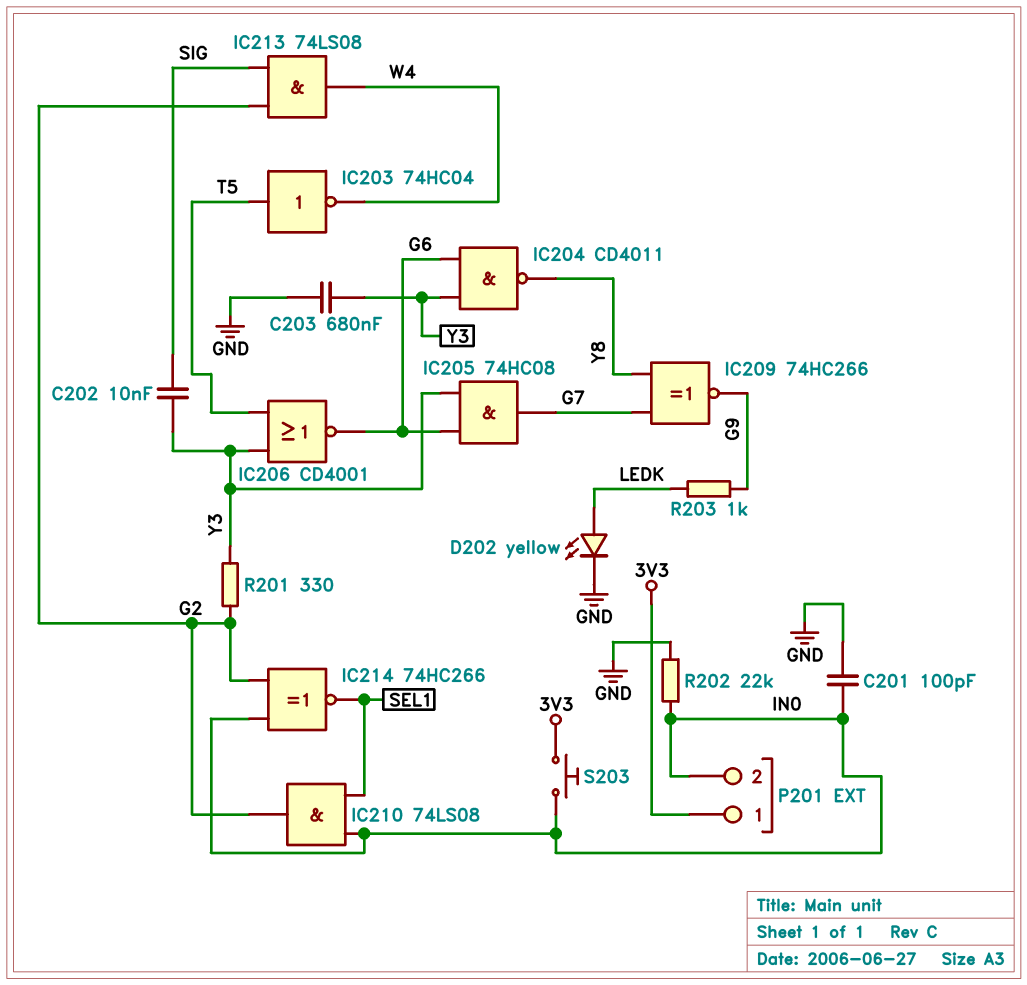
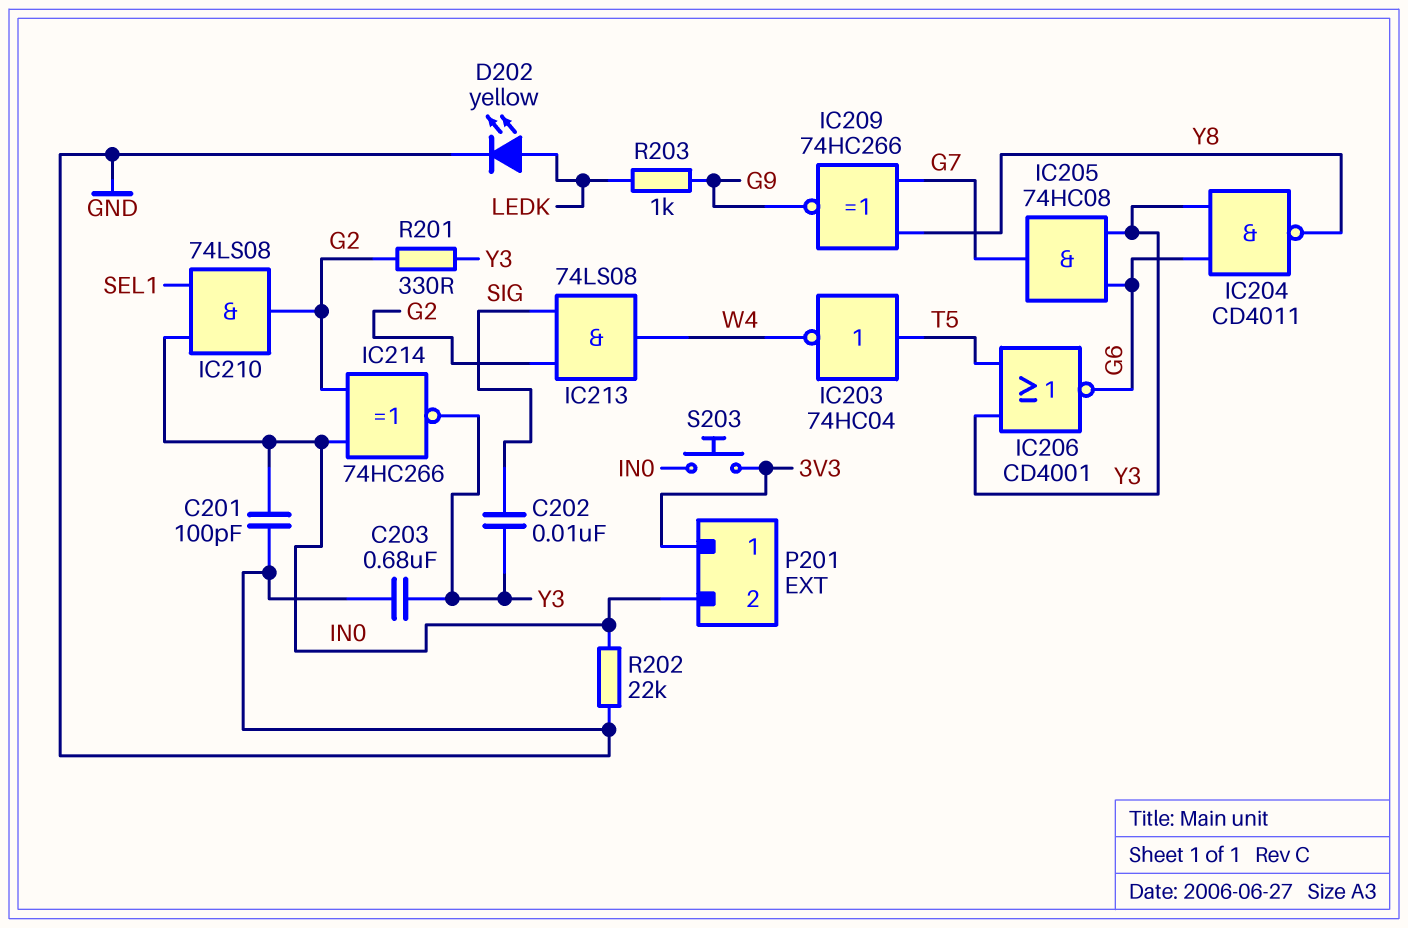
IC214: XNOR 74HC266 (in G2, in IN0, out SEL1) -> XNOR 74HC266 (in G2, in IN0, out Y3)

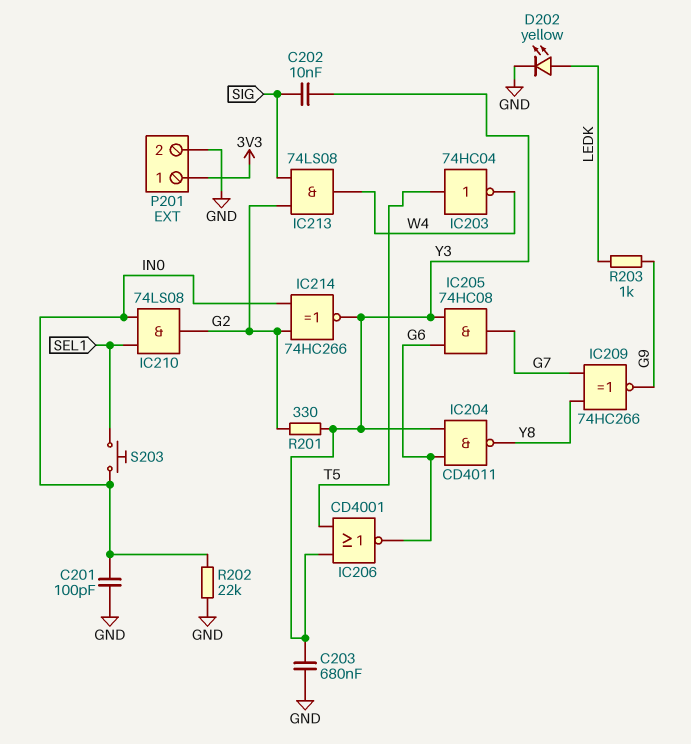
P201 pin 2: IN0 -> GND
S203: button (3V3, IN0) -> button (IN0, SEL1)

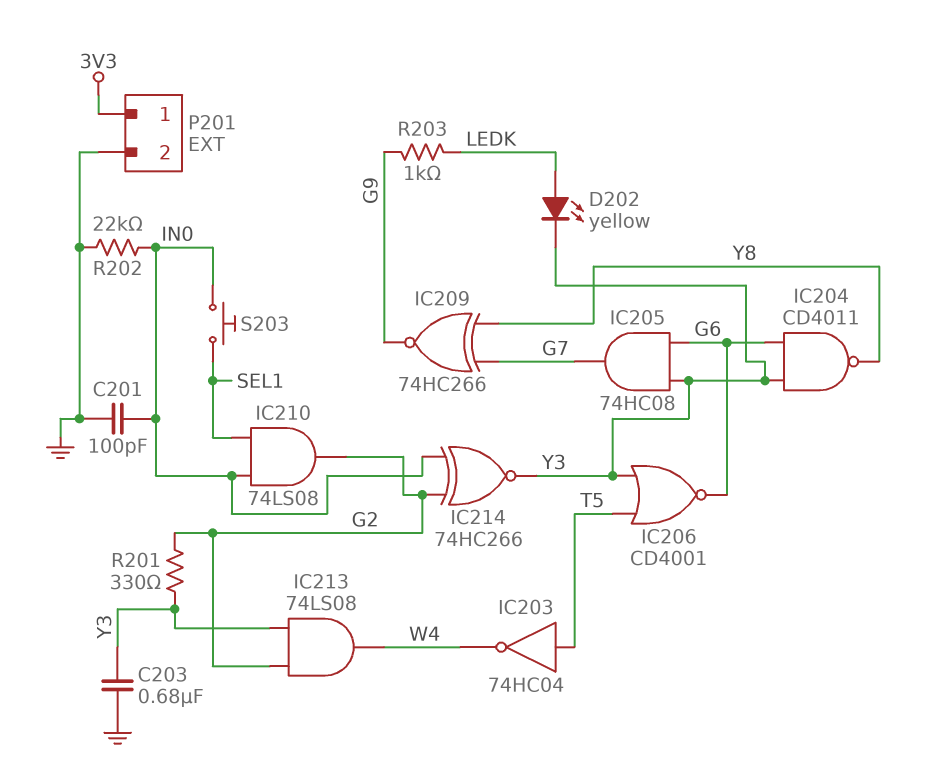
C202: 10nF (SIG, Y3) -> none
D202: LED yellow (A LEDK, K GND) -> LED yellow (A LEDK, K Y3)
IC213: AND 74LS08 (in G2, in SIG, out W4) -> AND 74LS08 (in G2, in Y3, out W4)

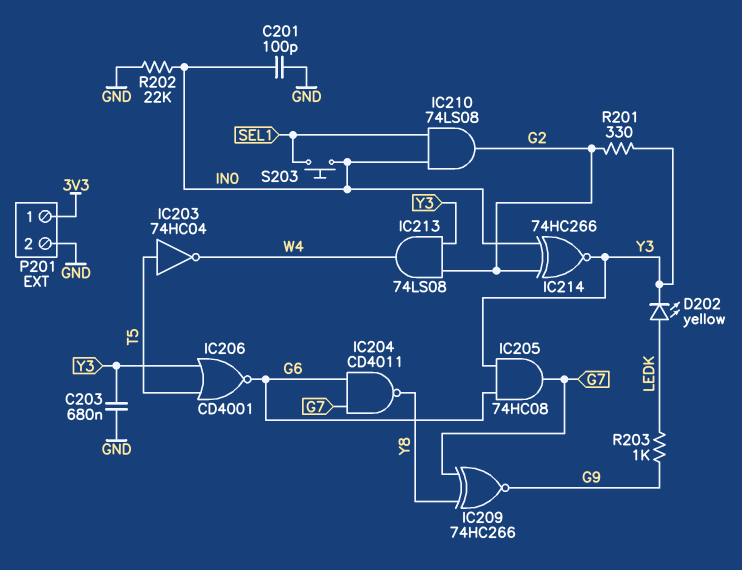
IC204: NAND CD4011 (in G6, in Y3, out Y8) -> NAND CD4011 (in G6, in G7, out Y8)

